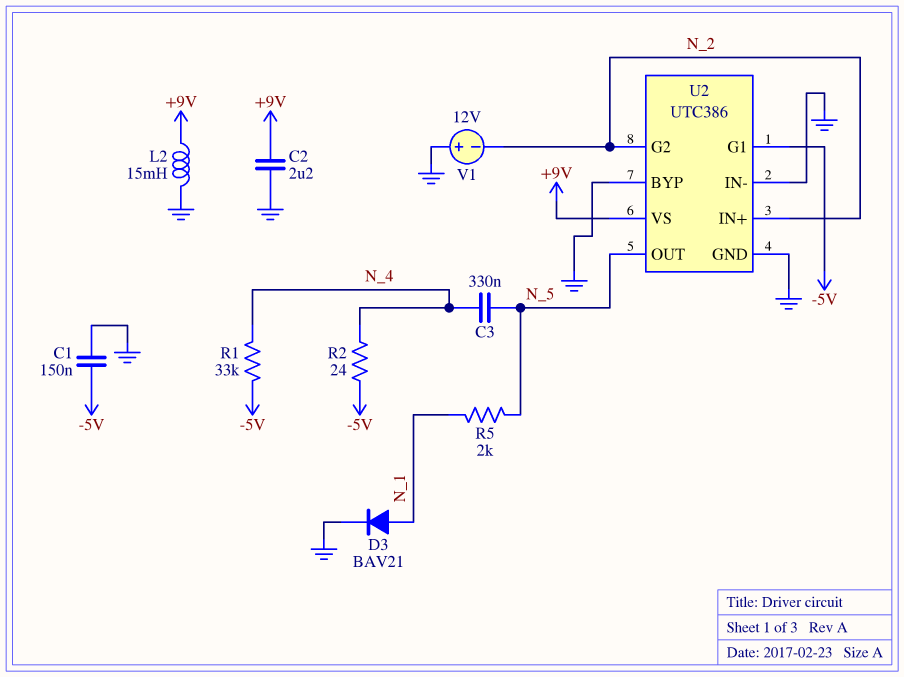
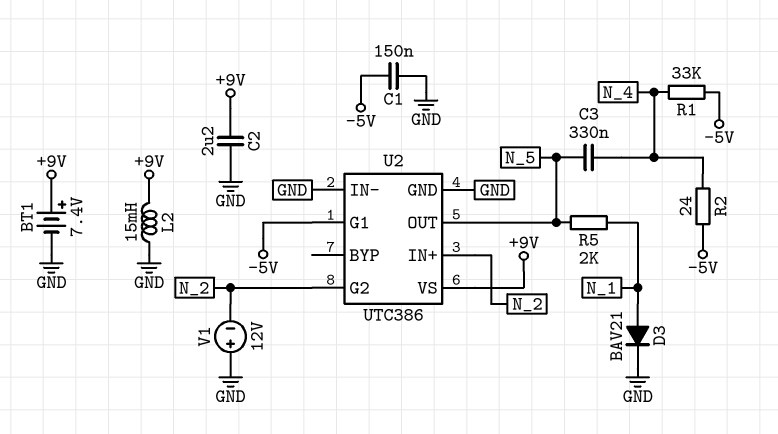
BT1: none -> 7.4V (plus +9V, minus GND)
U2 pin BYP: GND -> none

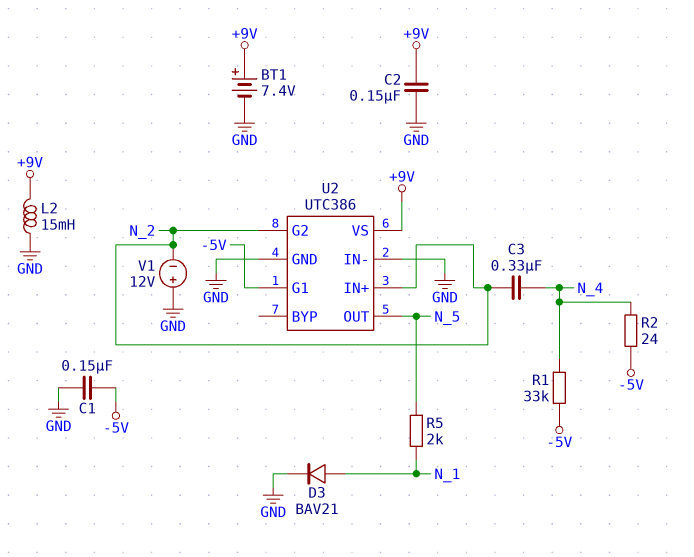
C2: 2.2uF (+9V, GND) -> 150nF (+9V, GND)
C3: 330nF (N_4, N_5) -> 330nF (N_2, N_4)

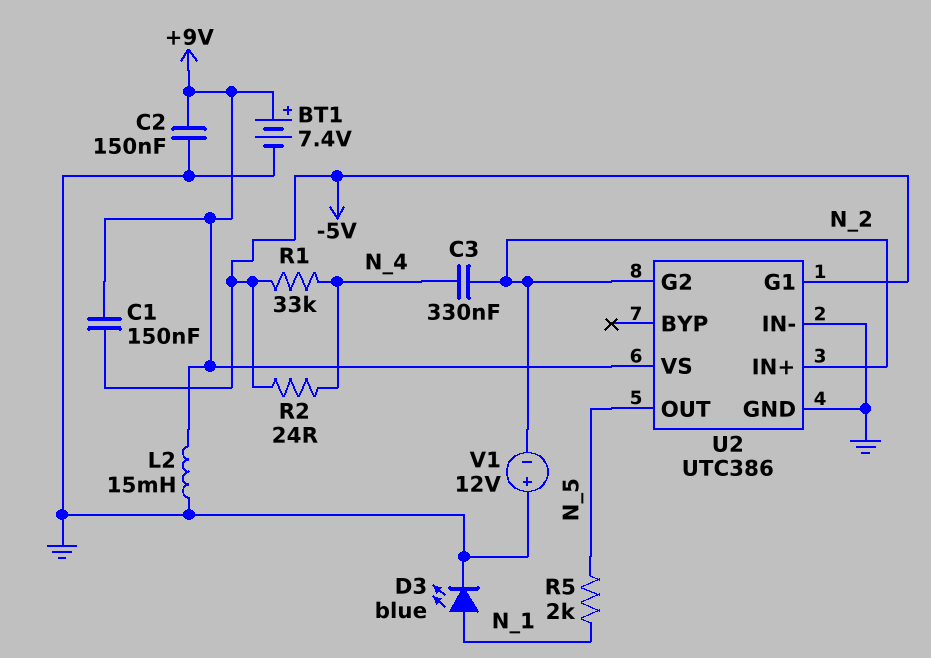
C1: 150nF (-5V, GND) -> 150nF (+9V, -5V)
D3: diode BAV21 (A N_1, K GND) -> LED blue (A N_1, K GND)

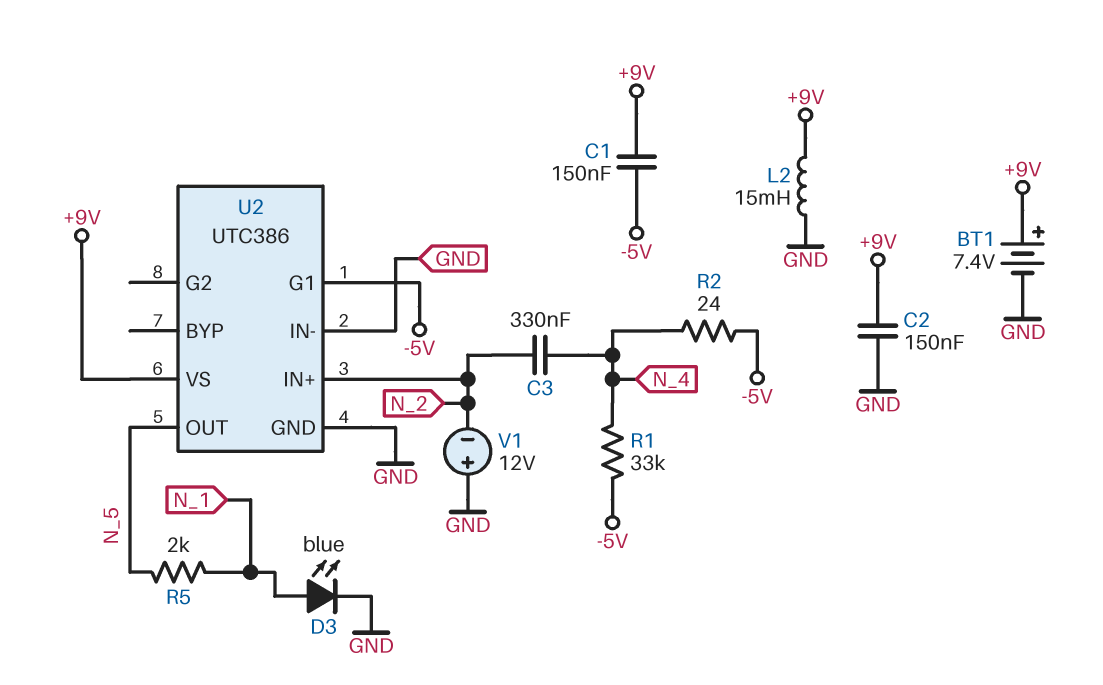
U2 pin G2: N_2 -> none

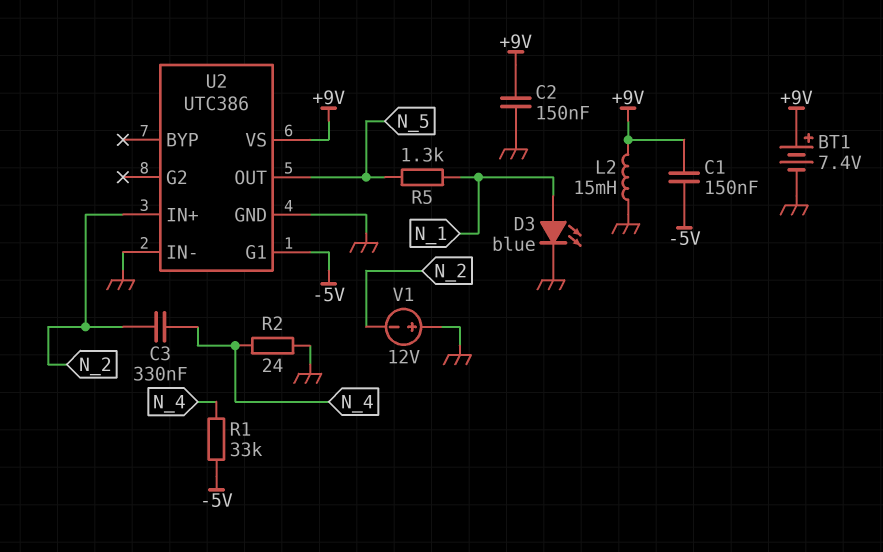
R2: 24 (-5V, N_4) -> 24 (GND, N_4)
R5: 2k (N_1, N_5) -> 1.3k (N_1, N_5)

